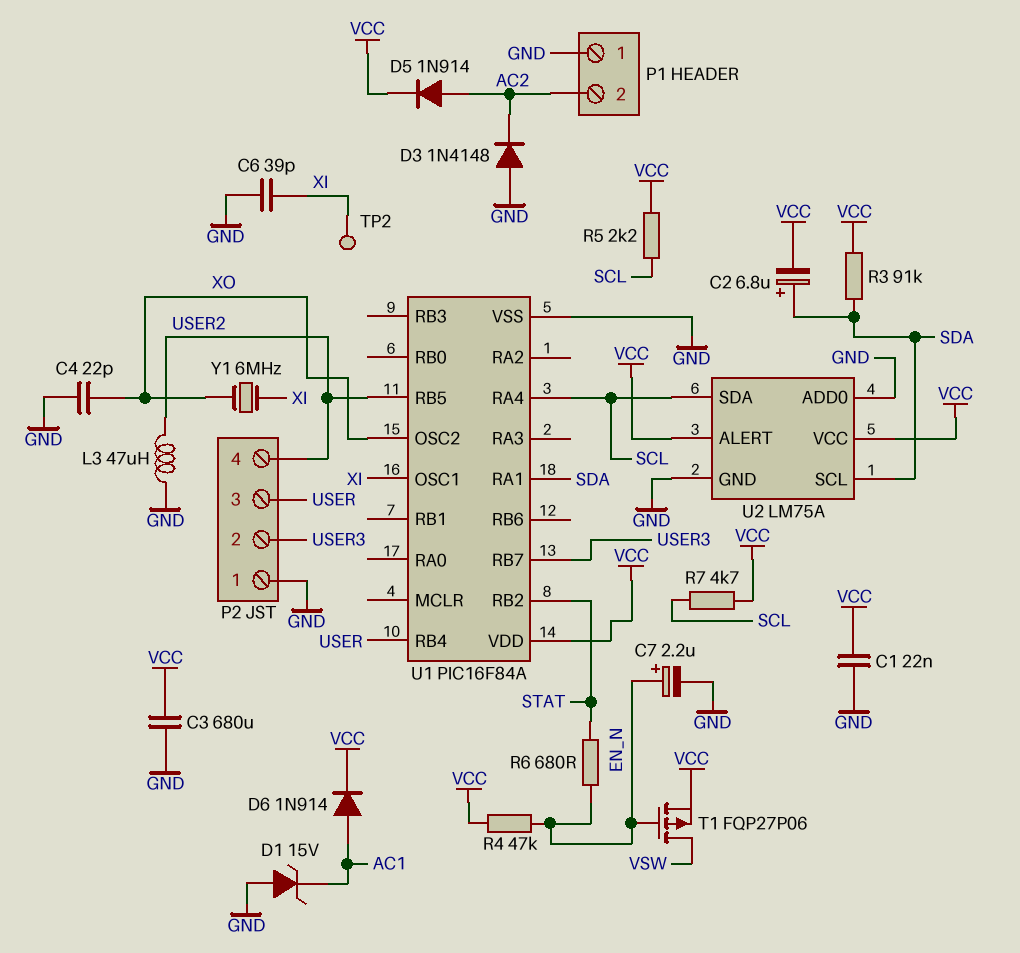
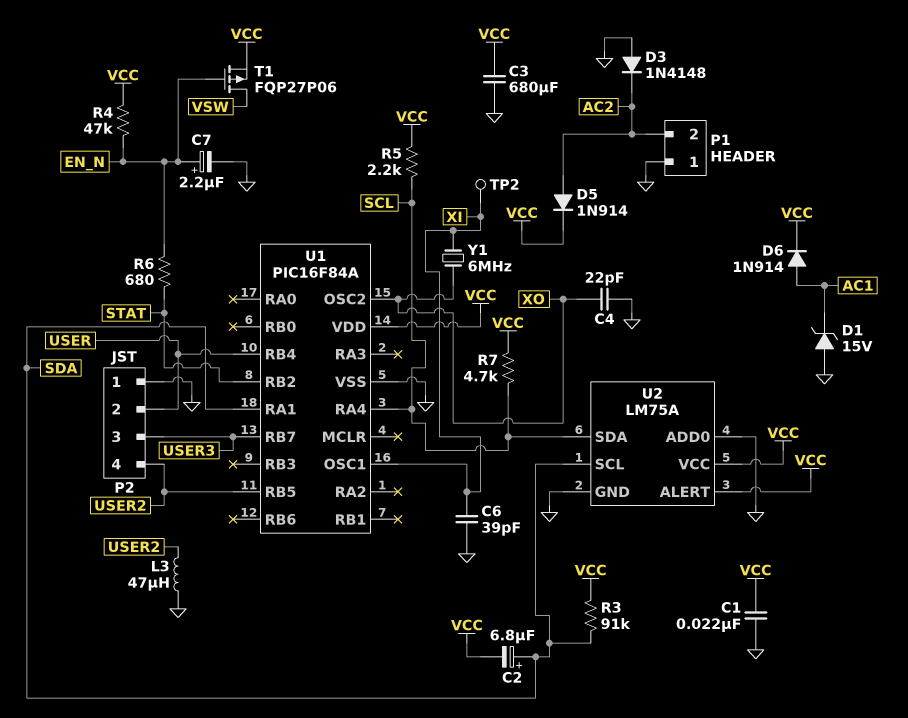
P2 pin 2: USER3 -> USER
P2 pin 3: USER -> USER3

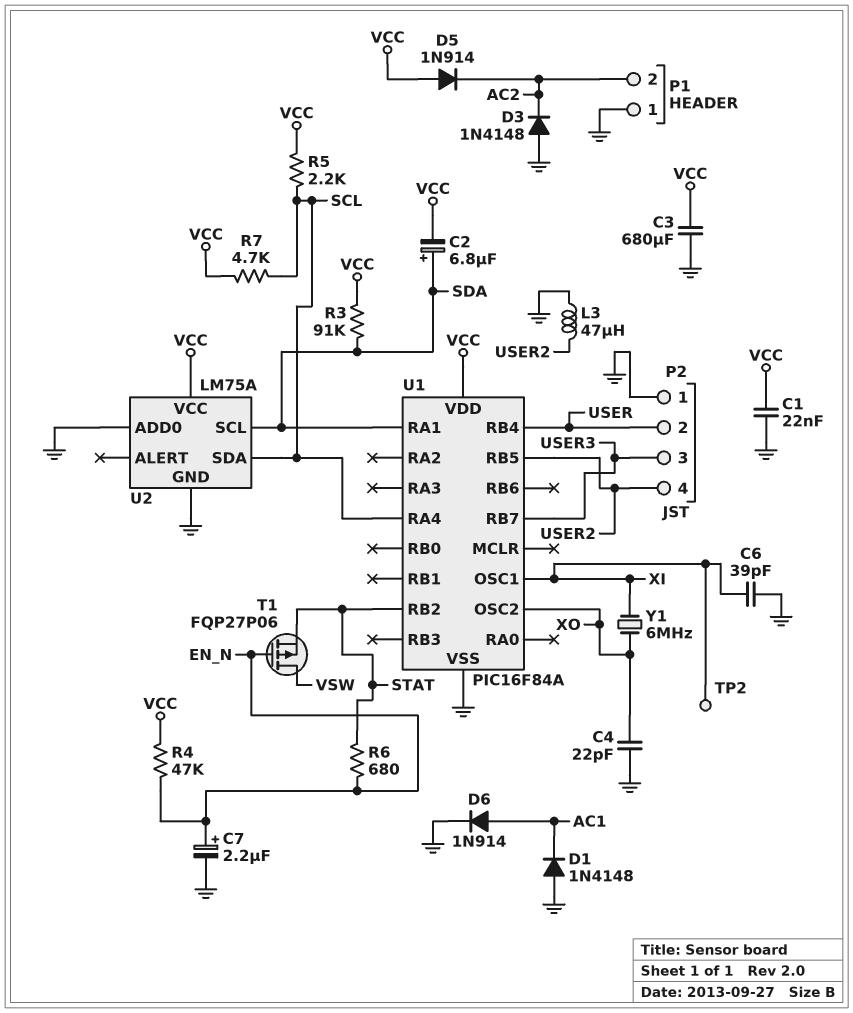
D1: zener 15V (A GND, K AC1) -> diode 1N4148 (A GND, K AC1)
D5: diode 1N914 (A AC2, K VCC) -> diode 1N914 (A VCC, K AC2)
D6: diode 1N914 (A AC1, K VCC) -> diode 1N914 (A AC1, K GND)
T1: PMOS FQP27P06 (G EN_N, D VSW, S VCC) -> PMOS FQP27P06 (G EN_N, D VSW, S STAT)
U2 pin ALERT: VCC -> none

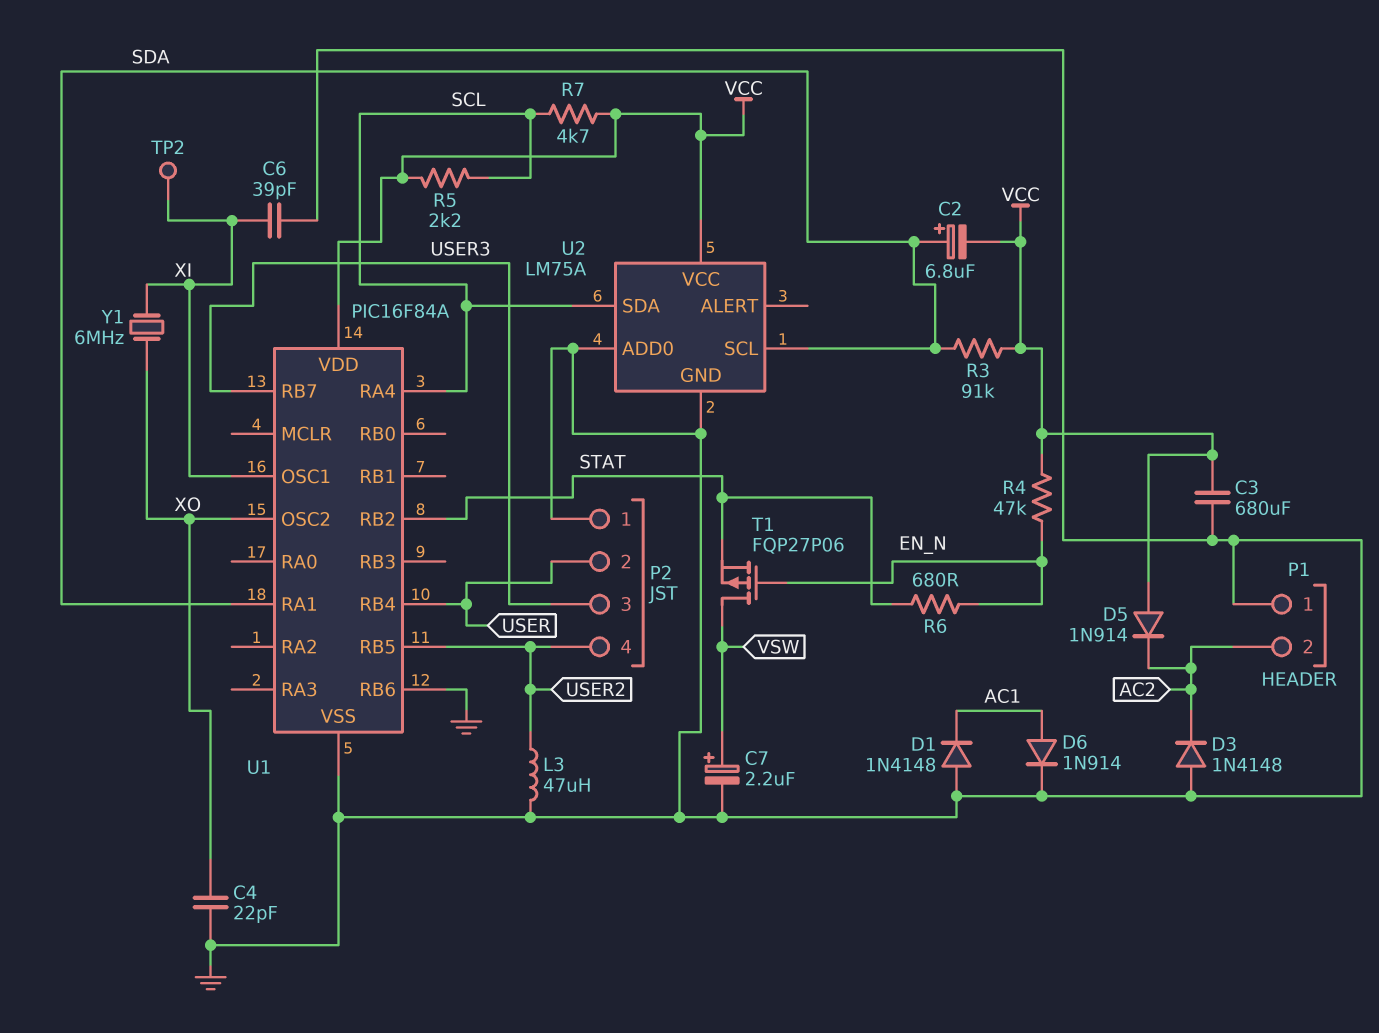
C1: 22nF (GND, VCC) -> none
C7: 2.2uF (plus EN_N, minus GND) -> 2.2uF (plus VSW, minus GND)
U1 pin RB6: none -> GND

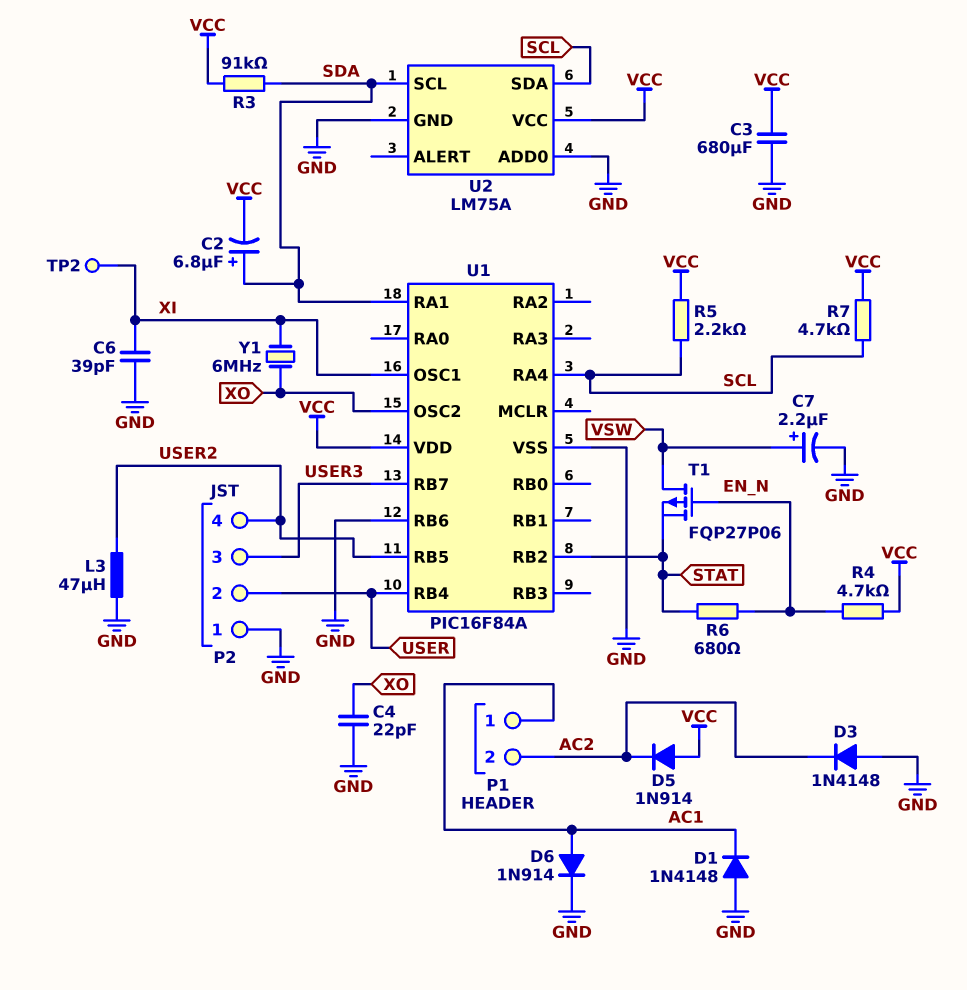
P1 pin 1: GND -> AC1
R4: 47k (EN_N, VCC) -> 4.7k (EN_N, VCC)

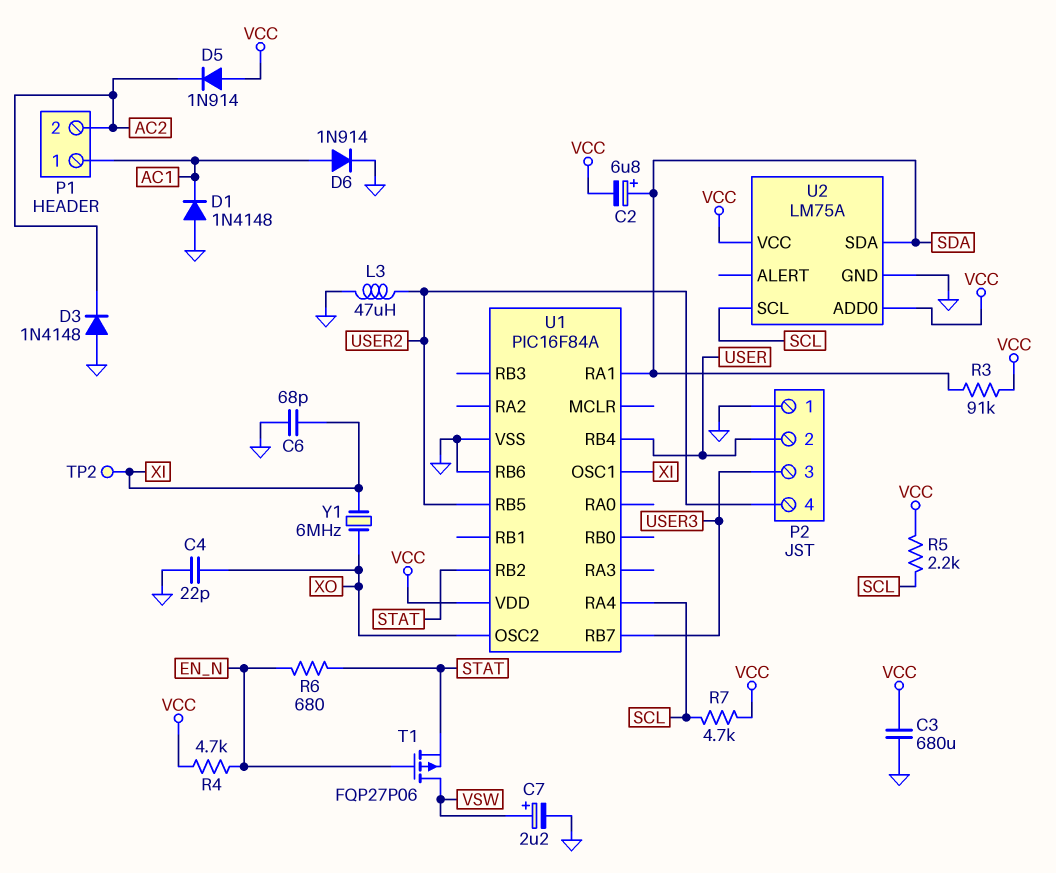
C6: 39pF (GND, XI) -> 68pF (GND, XI)
U2 pin ADD0: GND -> VCC
U2 pin SCL: SDA -> SCL
U2 pin SDA: SCL -> SDA

